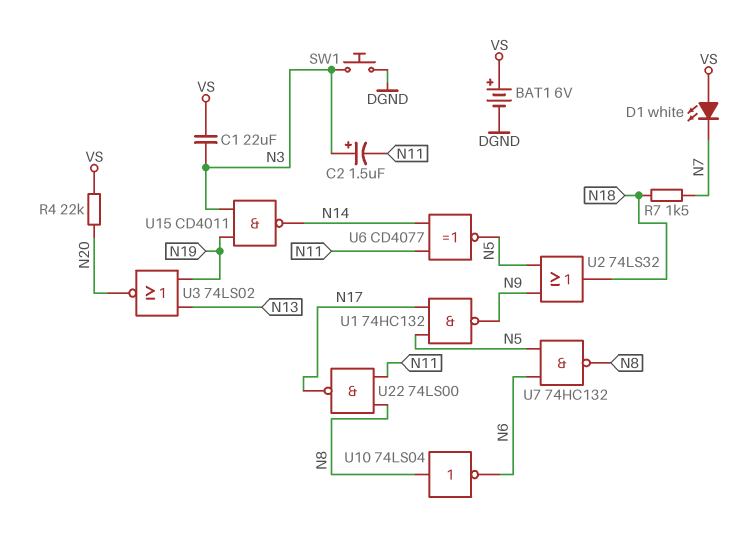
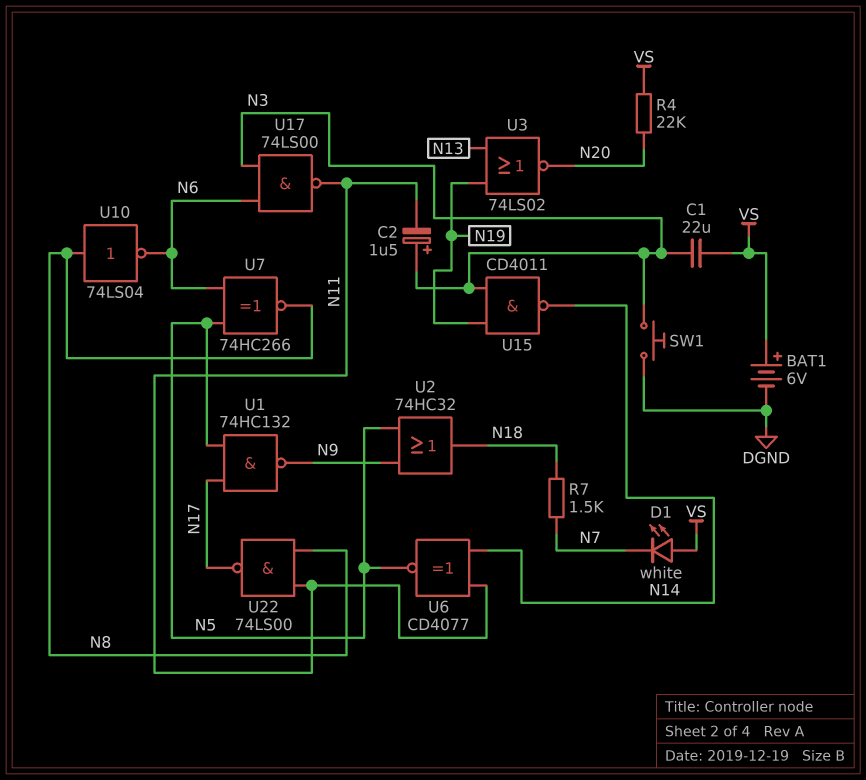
U2: OR 74LS32 (in N5, in N9, out N18) -> OR 74HC32 (in N5, in N9, out N18)
U7: NAND 74HC132 (in N5, in N6, out N8) -> XNOR 74HC266 (in N5, in N6, out N8)
U17: none -> NAND 74LS00 (in N3, in N6, out N11)

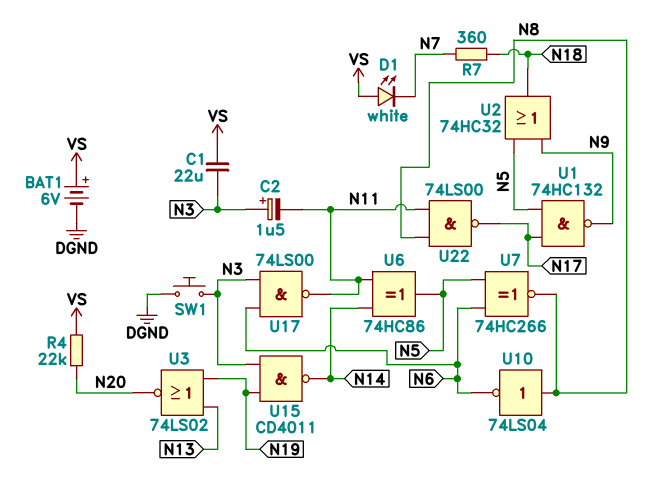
R7: 1.5k (N7, N18) -> 360 (N7, N18)
U6: XNOR CD4077 (in N11, in N14, out N5) -> XOR 74HC86 (in N11, in N14, out N5)

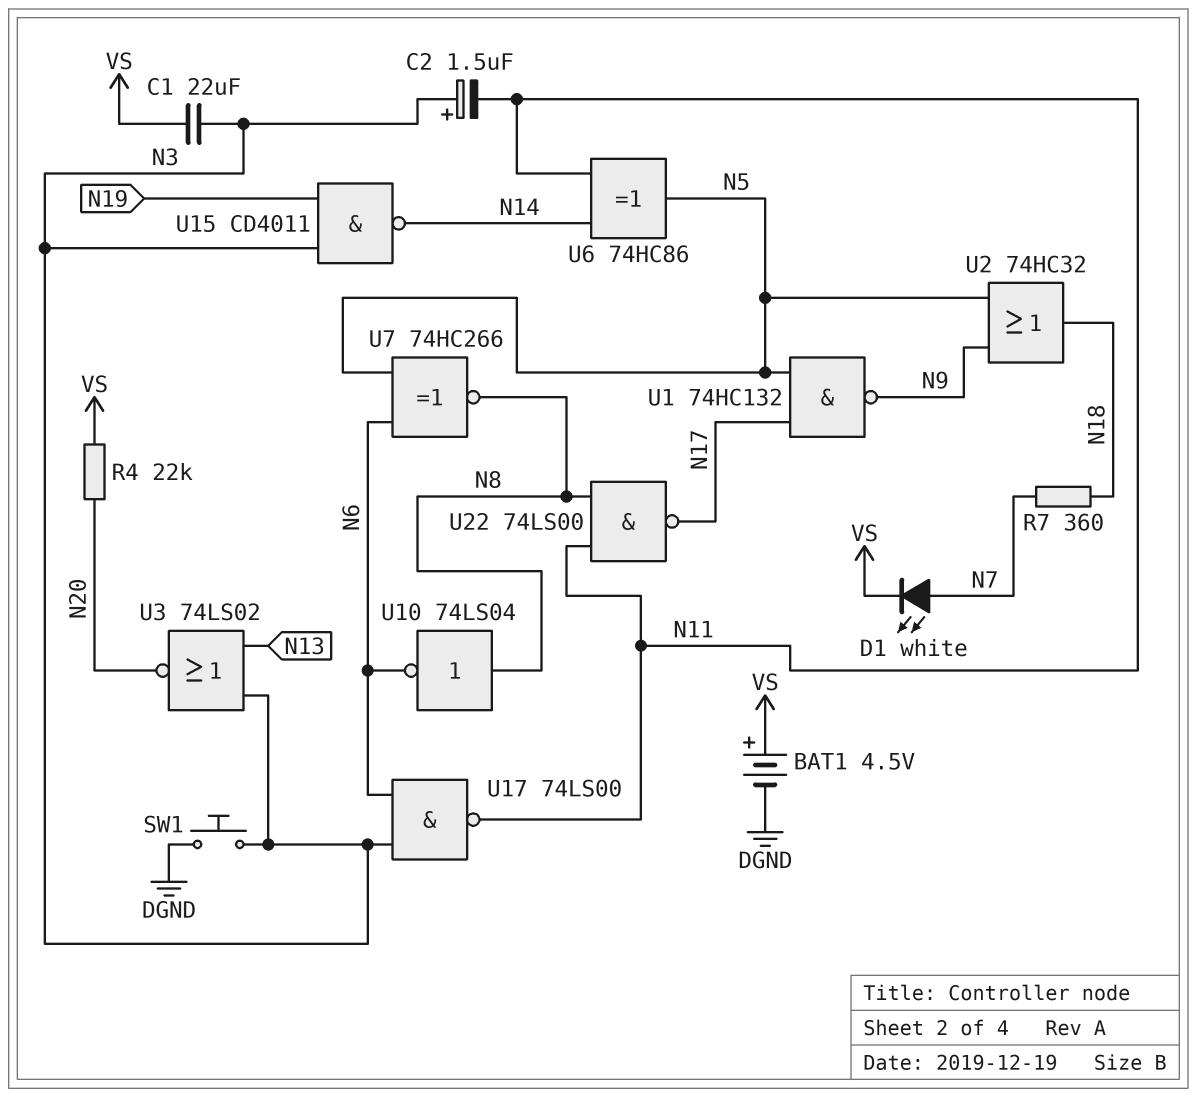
BAT1: 6V (plus VS, minus DGND) -> 4.5V (plus VS, minus DGND)
D1: LED white (A VS, K N7) -> LED white (A N7, K VS)
U3: NOR 74LS02 (in N13, in N19, out N20) -> NOR 74LS02 (in N3, in N13, out N20)

